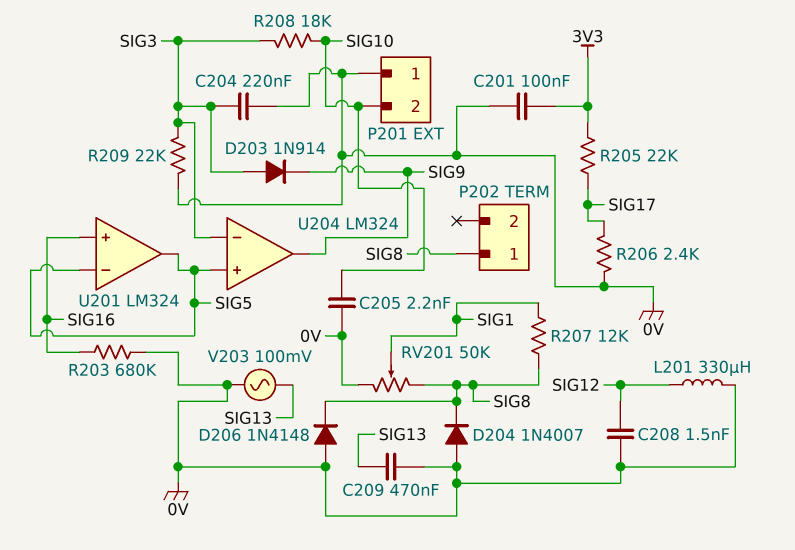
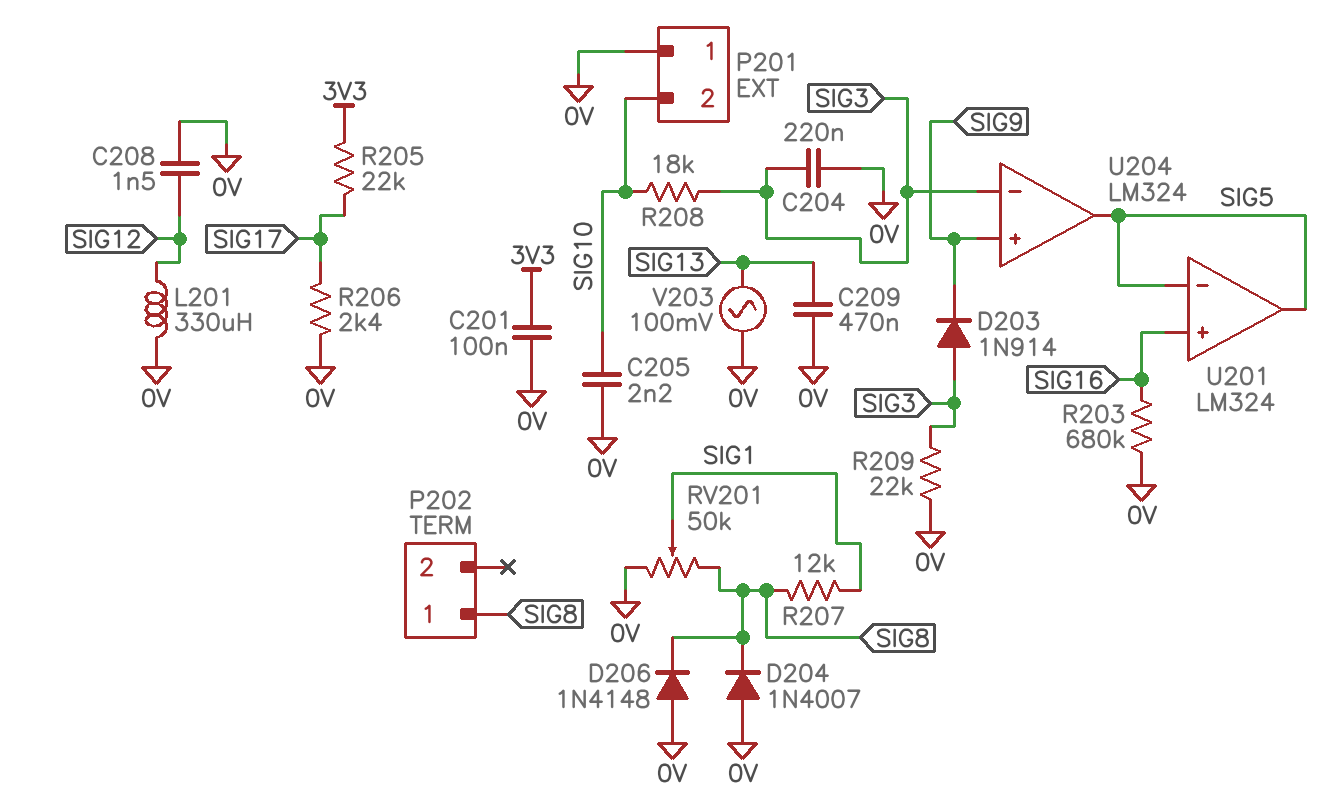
U204 pin in+: SIG5 -> SIG9
U204 pin out: SIG9 -> SIG5

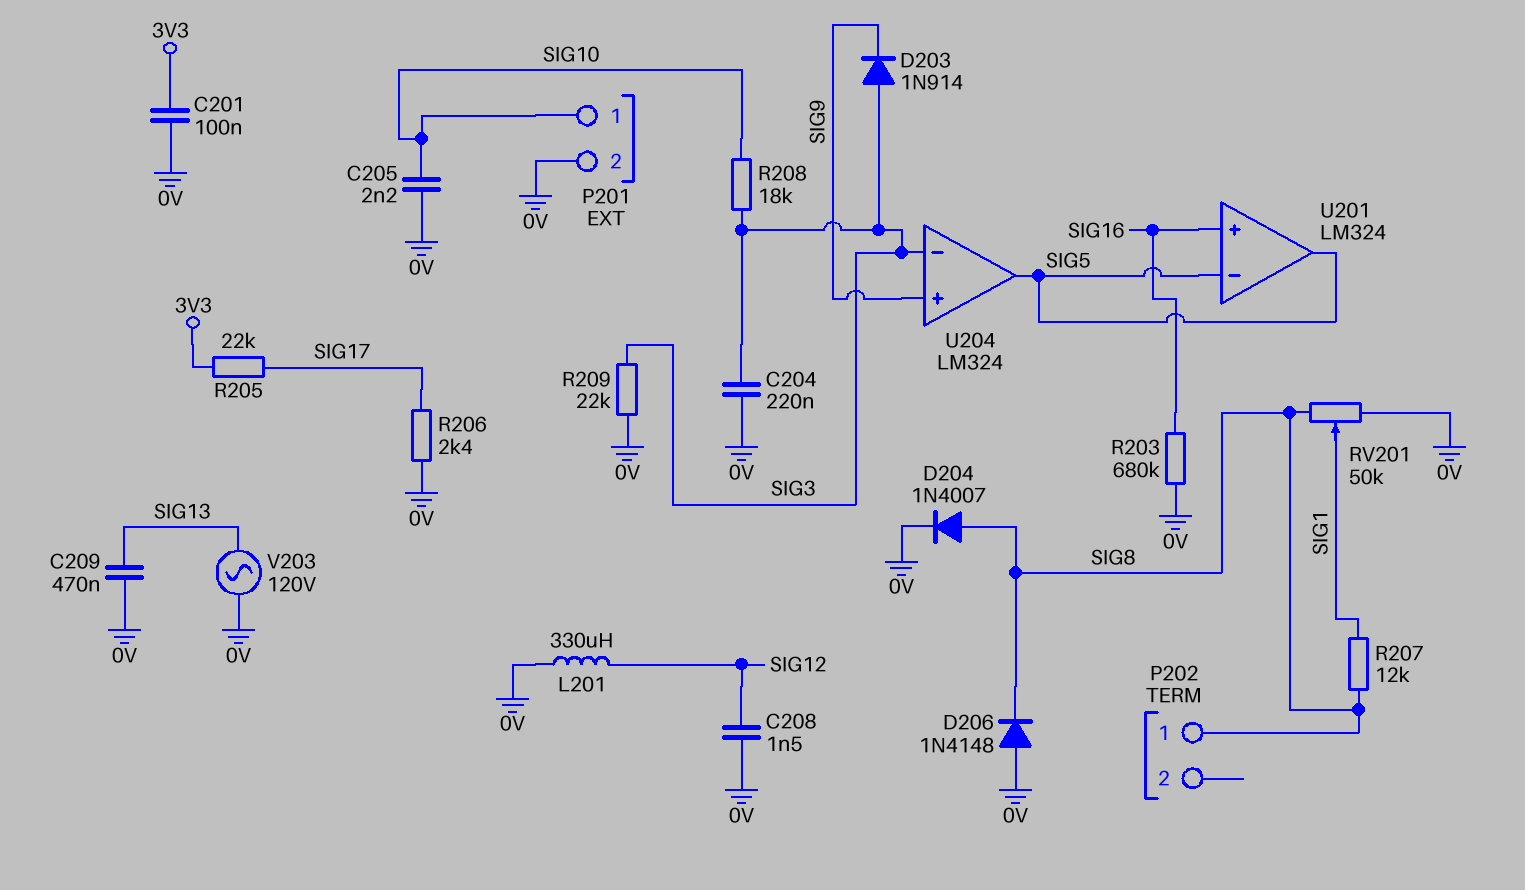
D204: diode 1N4007 (A 0V, K SIG8) -> diode 1N4007 (A SIG8, K 0V)
P201 pin 1: 0V -> SIG10
P201 pin 2: SIG10 -> 0V
V203: AC 100mV (0V, SIG13) -> AC 120V (0V, SIG13)

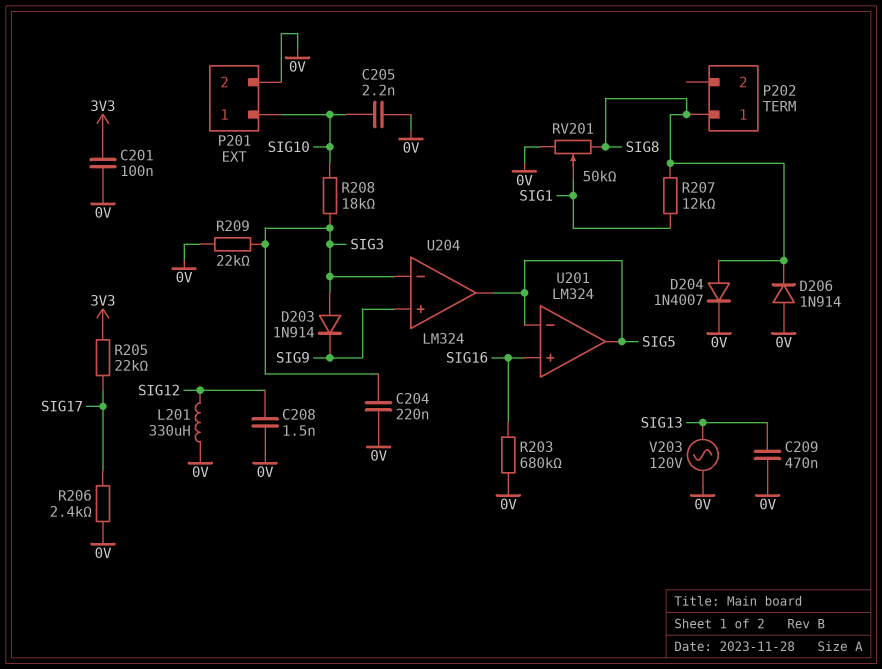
D206: diode 1N4148 (A 0V, K SIG8) -> diode 1N914 (A 0V, K SIG8)

